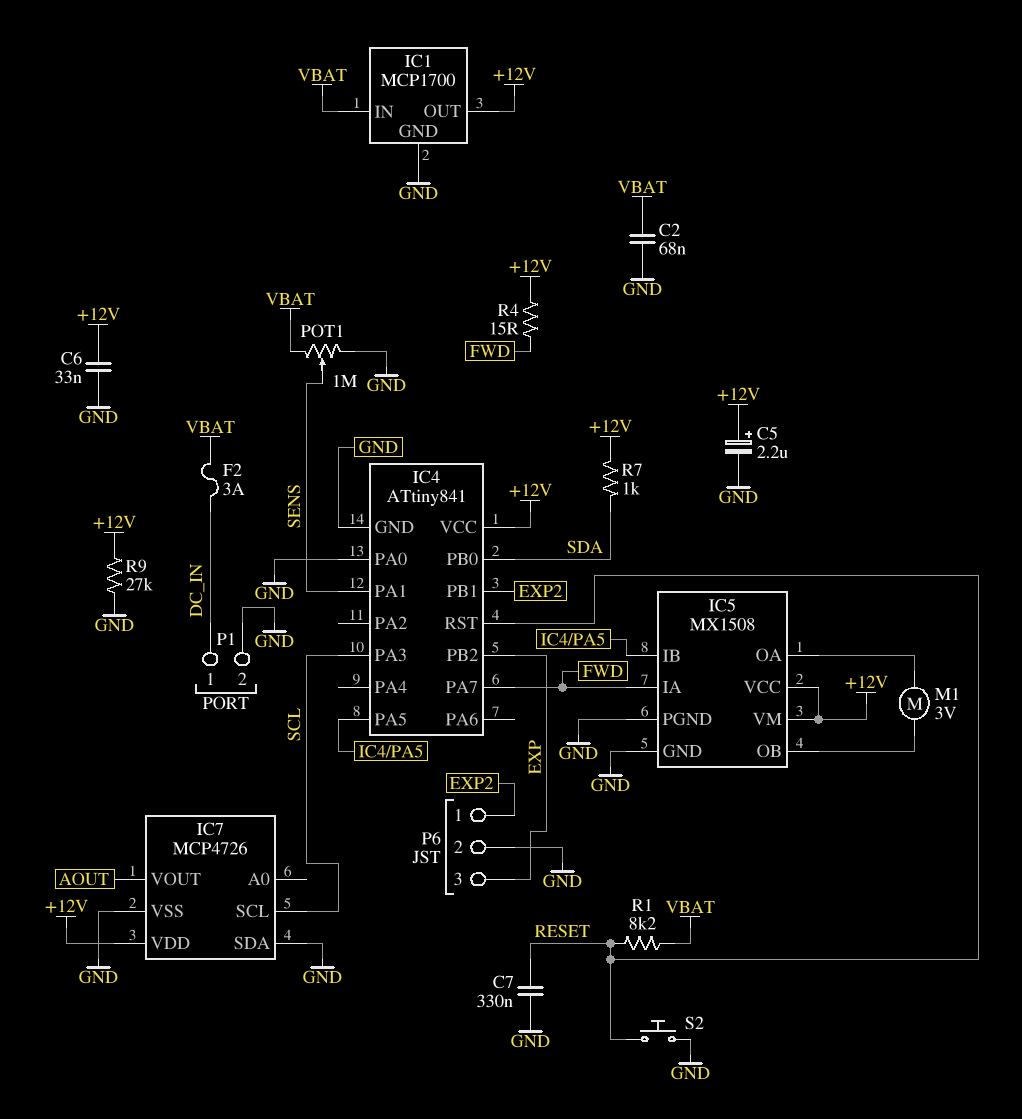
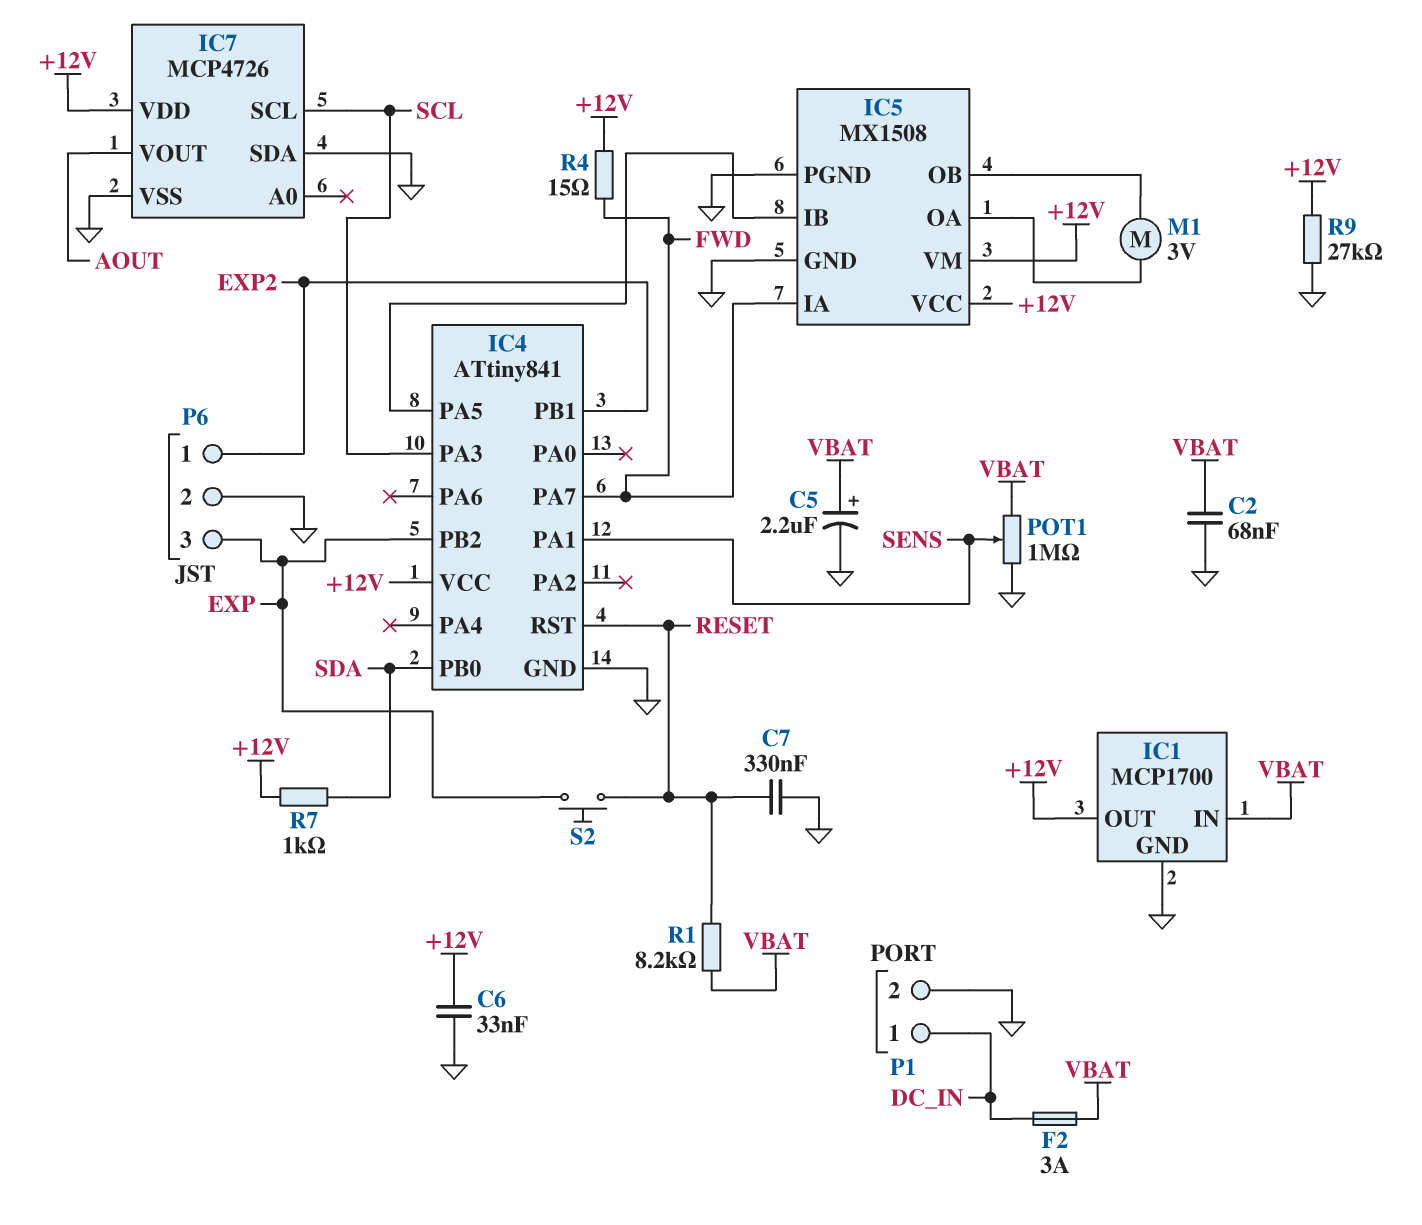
C5: 2.2uF (plus +12V, minus GND) -> 2.2uF (plus VBAT, minus GND)
IC4 pin PA0: GND -> none
S2: button (GND, RESET) -> button (EXP, RESET)

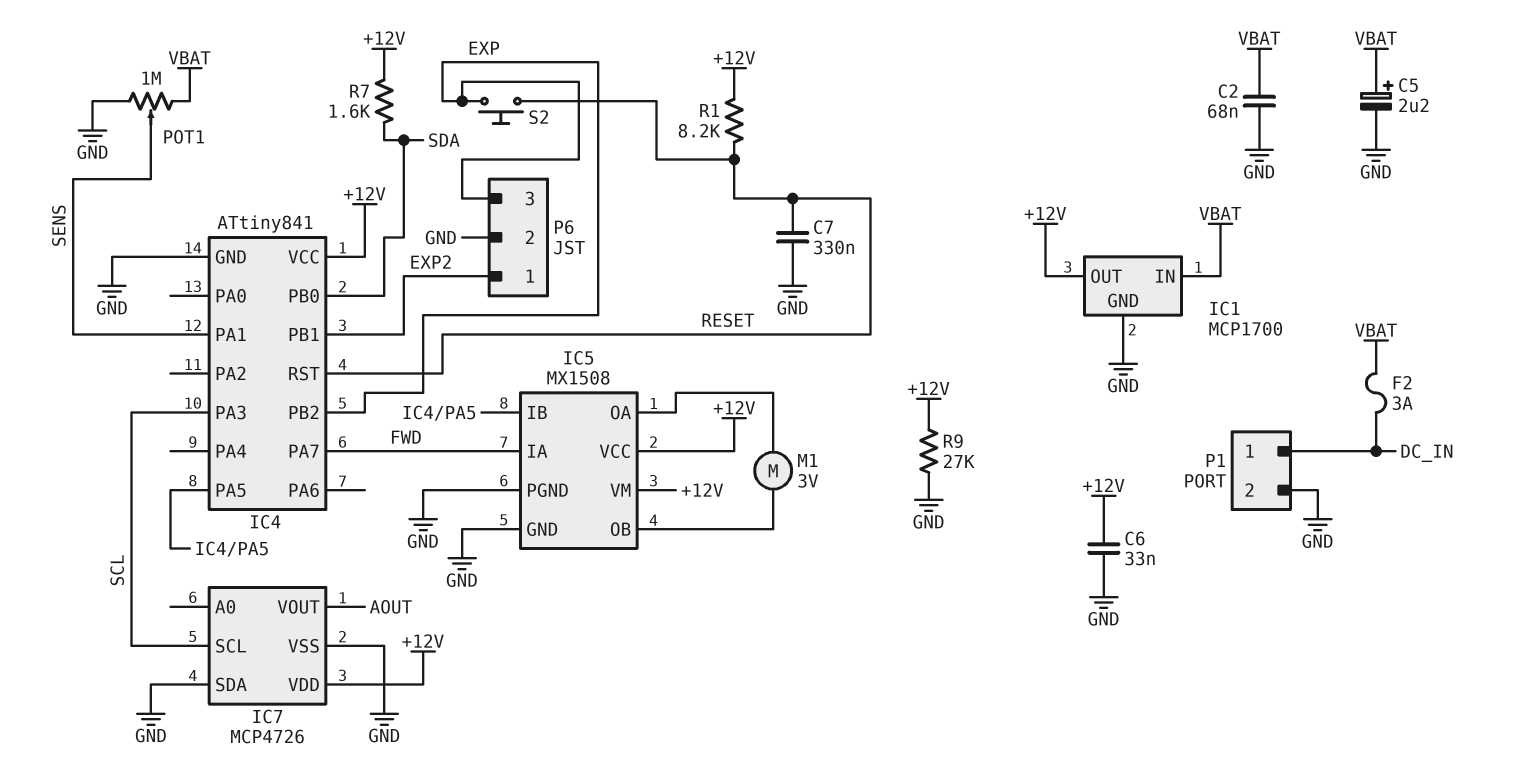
R1: 8.2k (RESET, VBAT) -> 8.2k (+12V, RESET)
R4: 15 (+12V, FWD) -> none
R7: 1k (+12V, SDA) -> 1.6k (+12V, SDA)

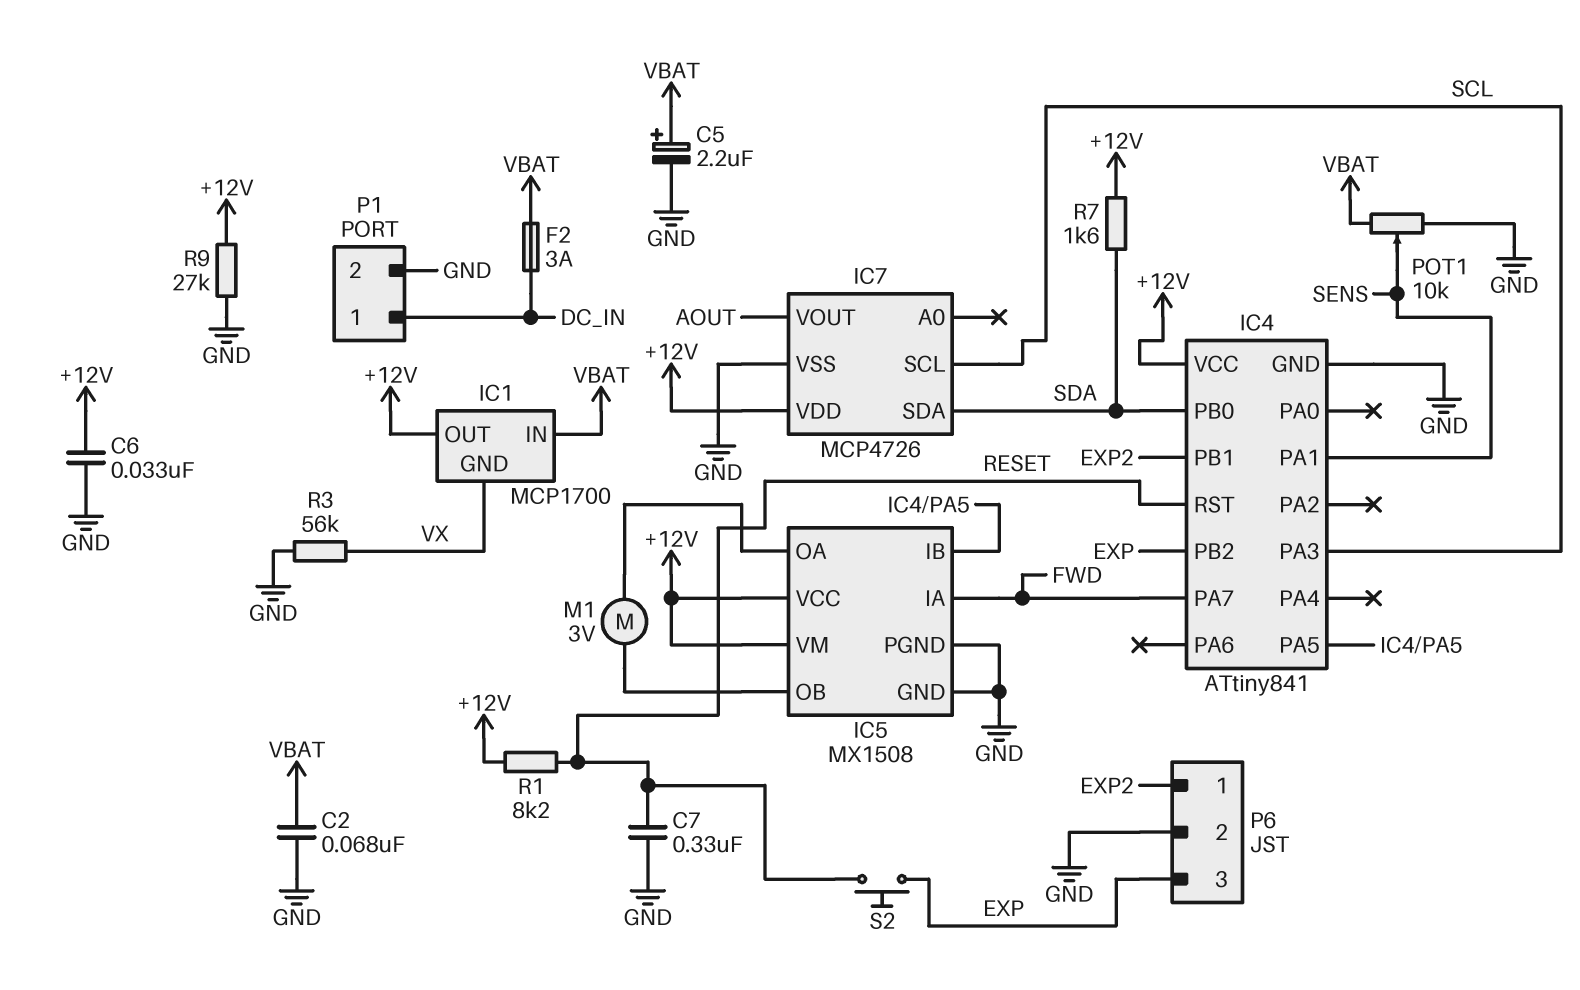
IC1 pin GND: GND -> VX
IC7 pin SDA: GND -> SDA
POT1: 1M (GND, VBAT, wiper SENS) -> 10k (GND, VBAT, wiper SENS)
R3: none -> 56k (GND, VX)

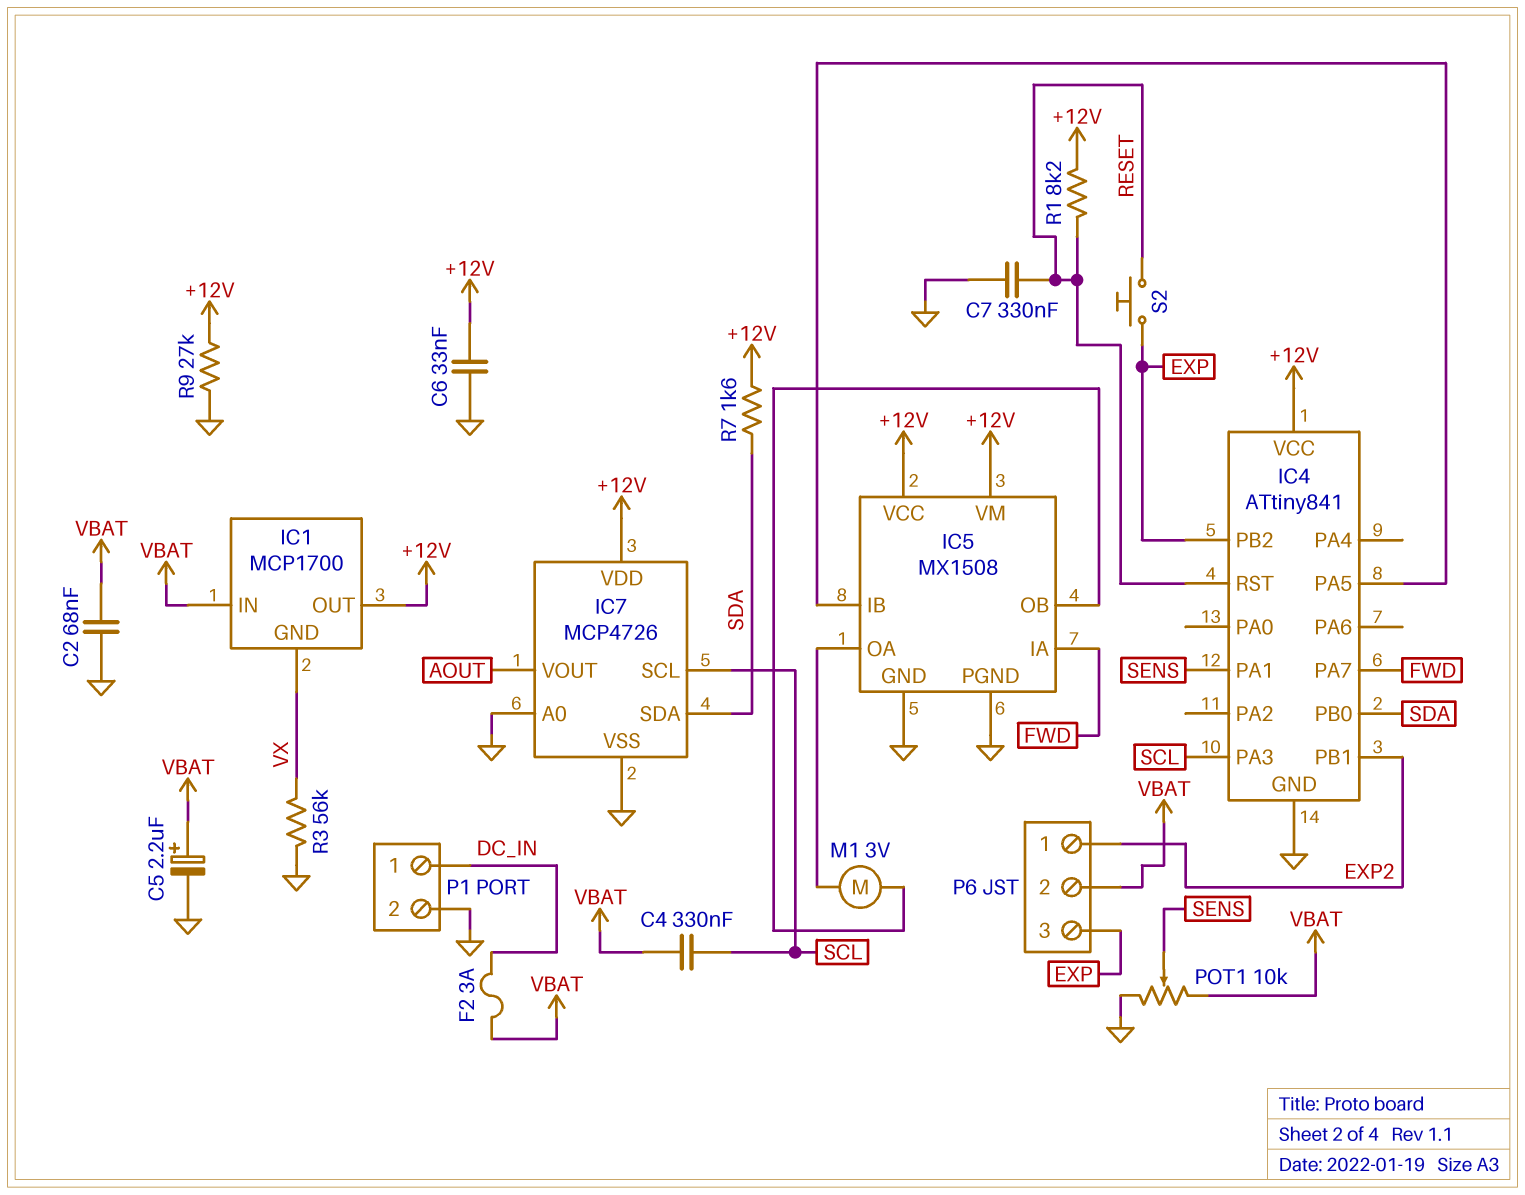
C4: none -> 330nF (SCL, VBAT)
IC7 pin A0: none -> GND
P6 pin 2: GND -> VBAT

